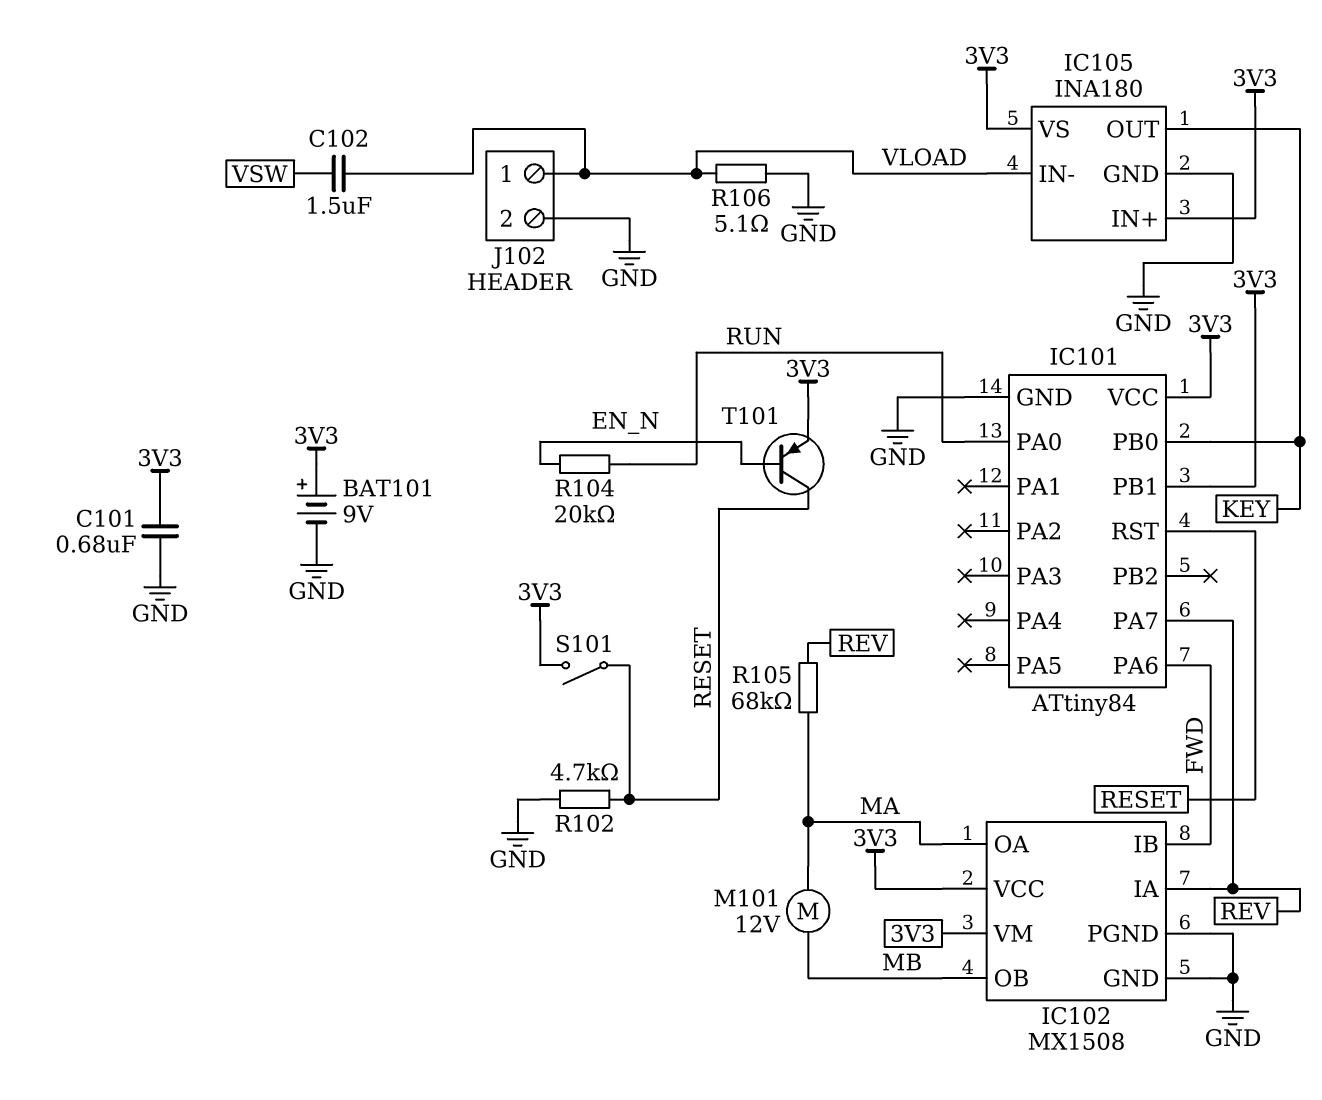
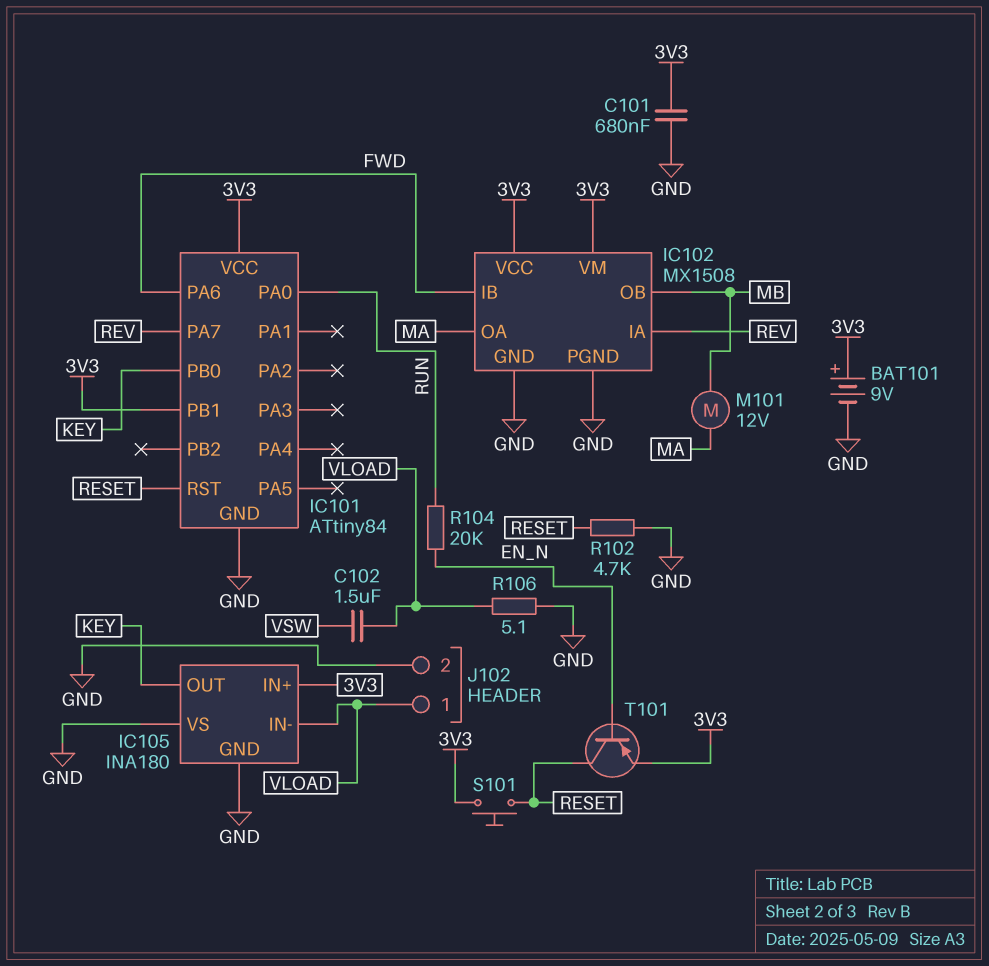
IC105 pin VS: 3V3 -> GND
R105: 68k (MA, REV) -> none
S101: switch (3V3, RESET) -> button (3V3, RESET)

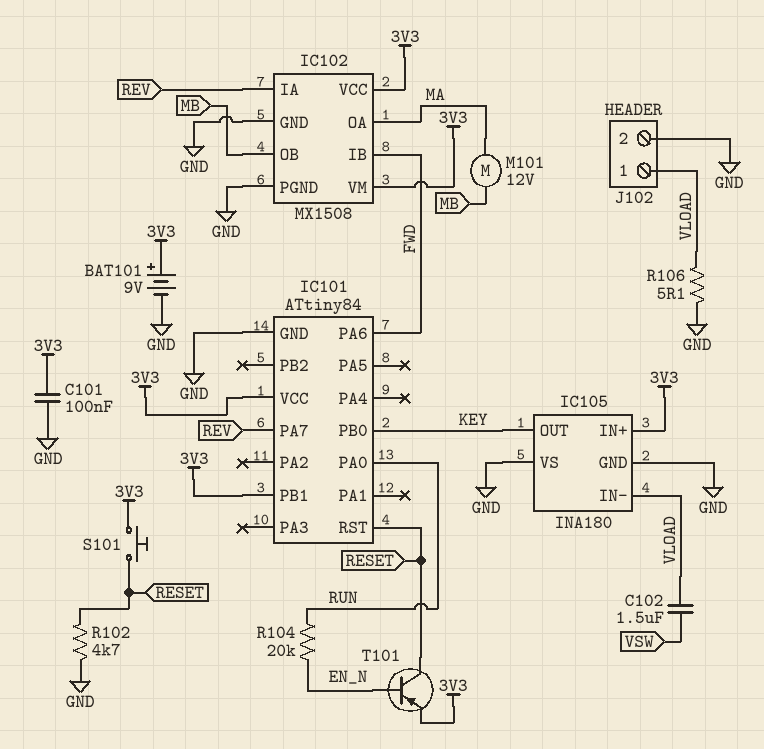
C101: 680nF (3V3, GND) -> 100nF (3V3, GND)

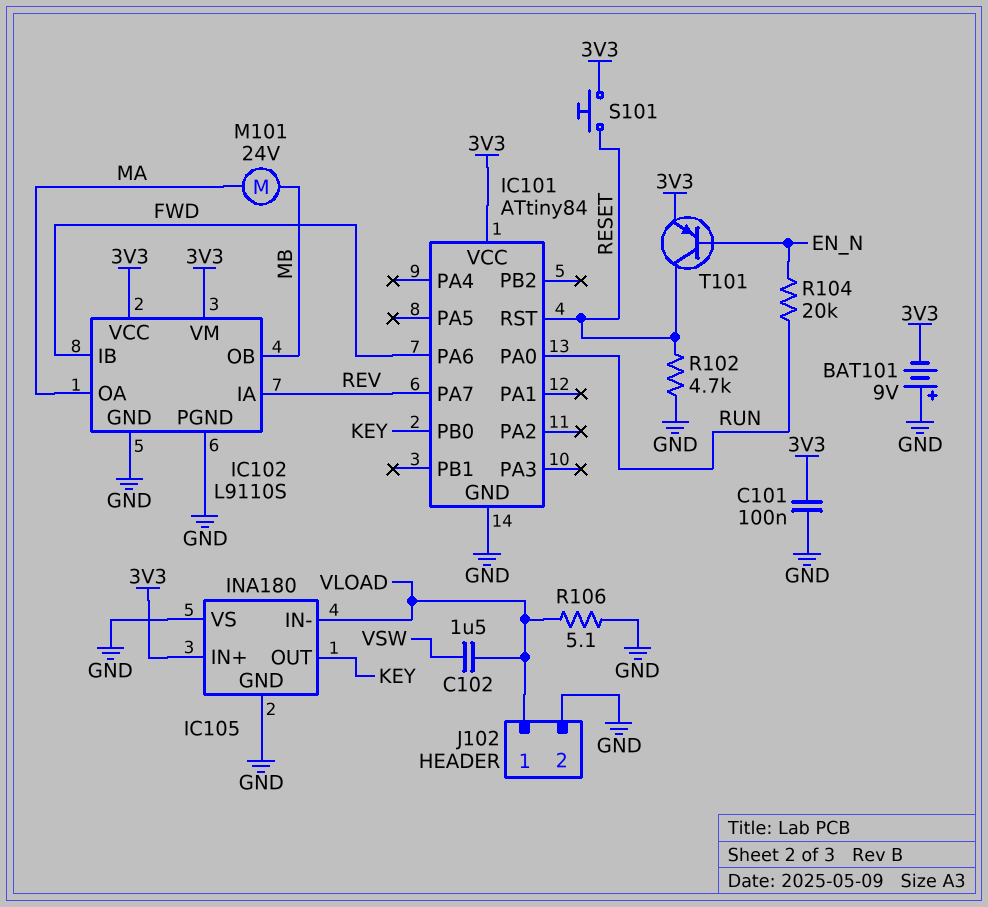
BAT101: 9V (plus 3V3, minus GND) -> 9V (plus GND, minus 3V3)
IC101 pin PB1: 3V3 -> none
IC102: MX1508 -> L9110S
M101: motor 12V (MA, MB) -> motor 24V (MA, MB)

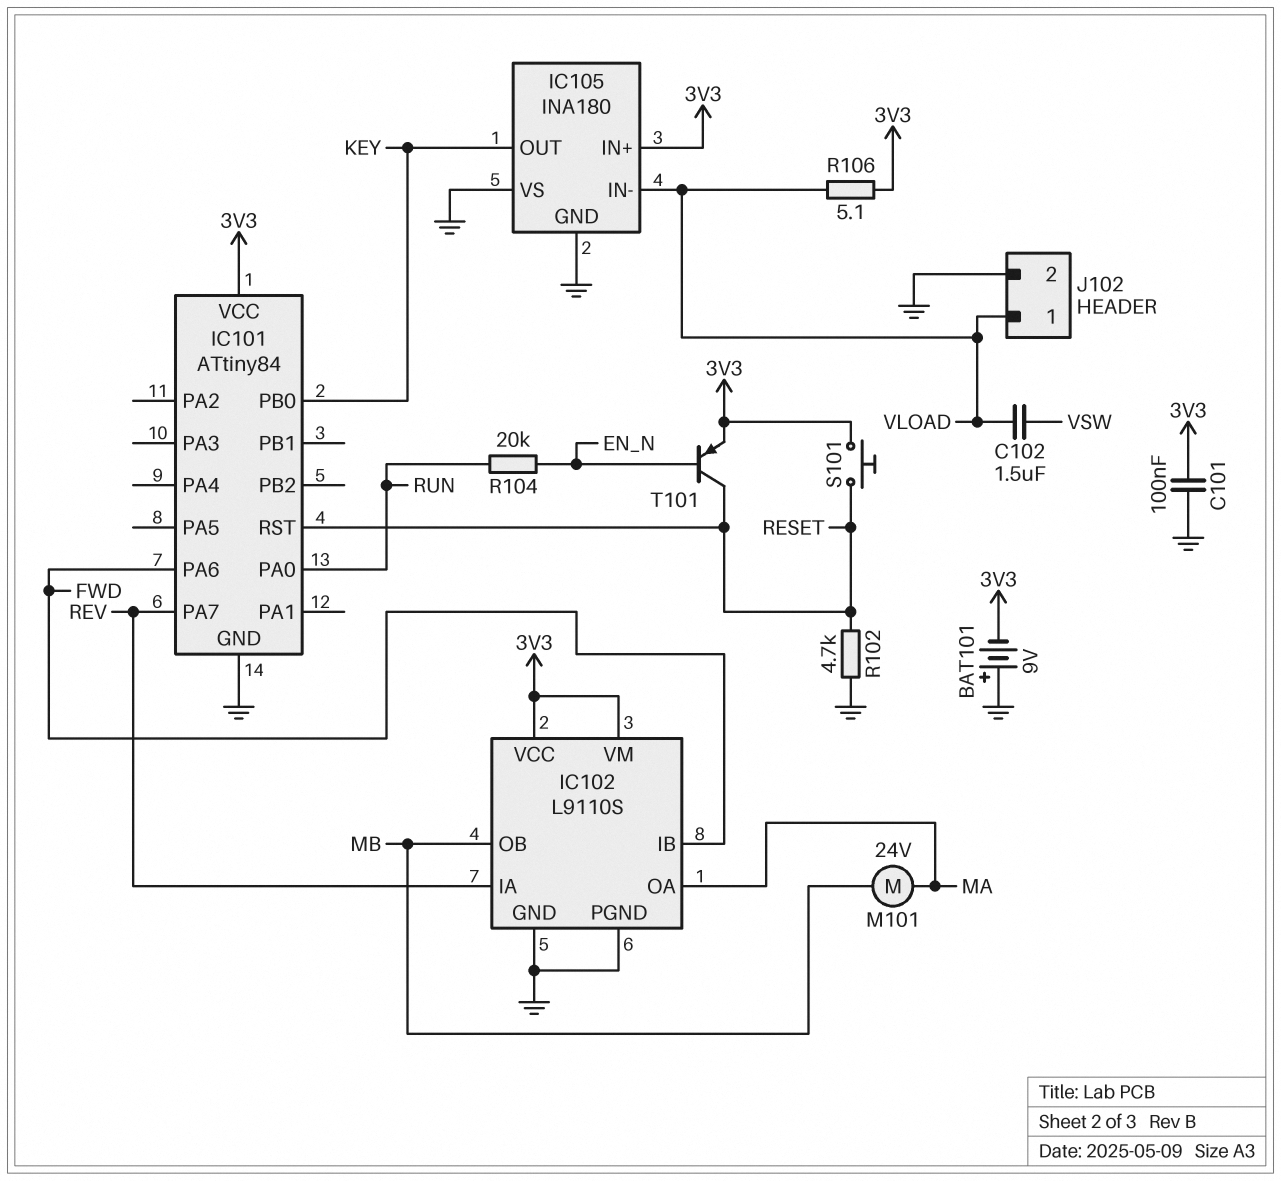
R106: 5.1 (GND, VLOAD) -> 5.1 (3V3, VLOAD)

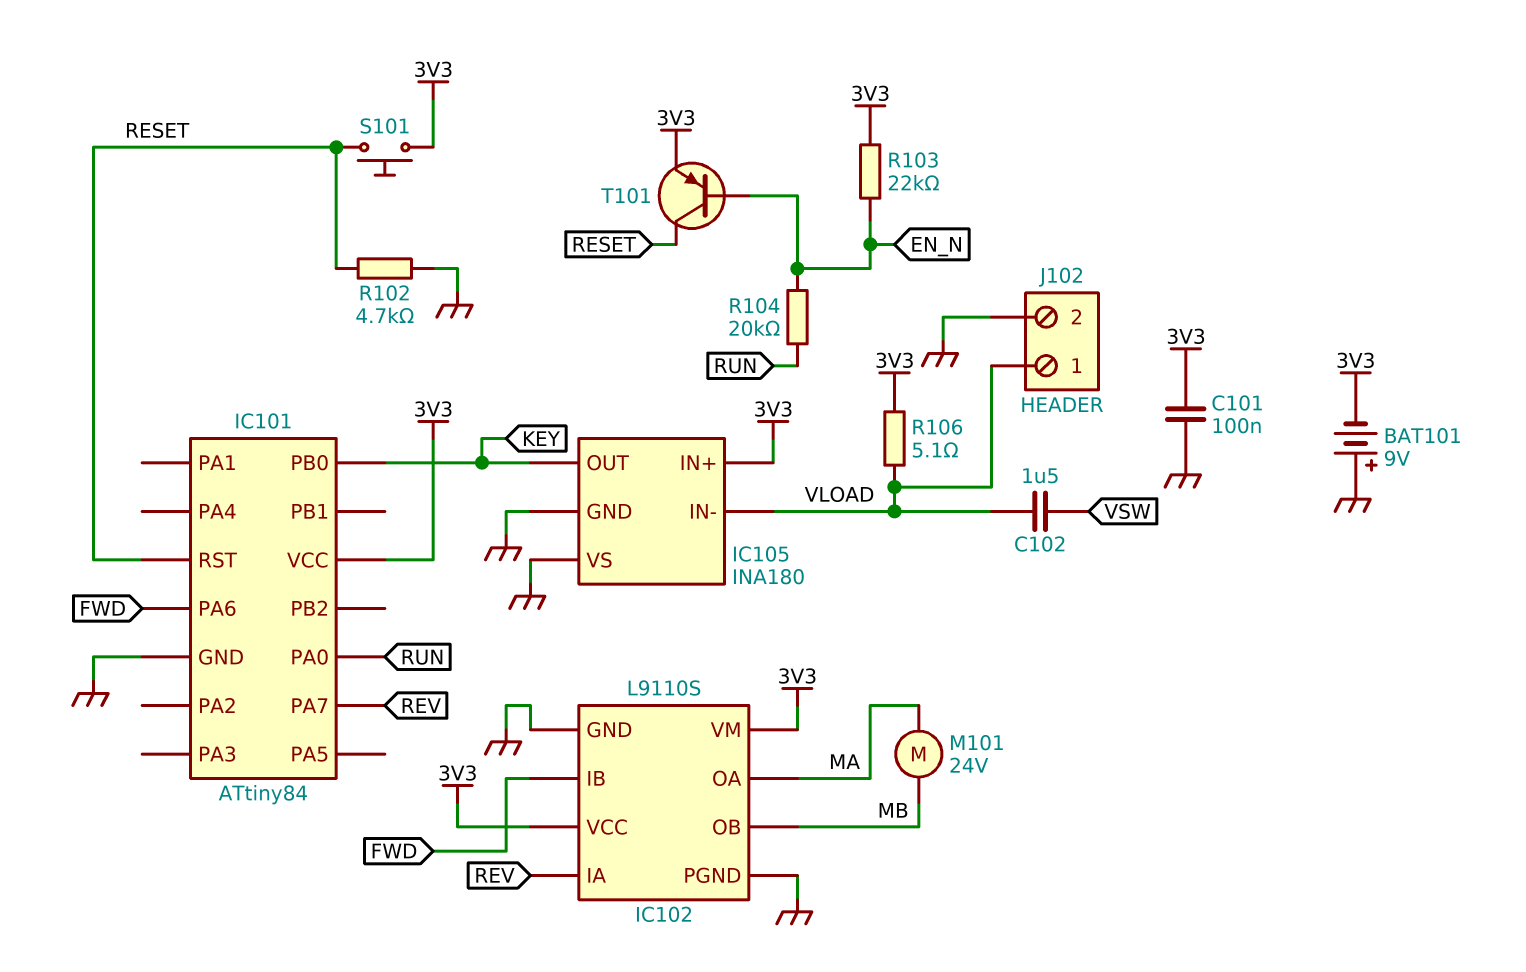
R103: none -> 22k (3V3, EN_N)

